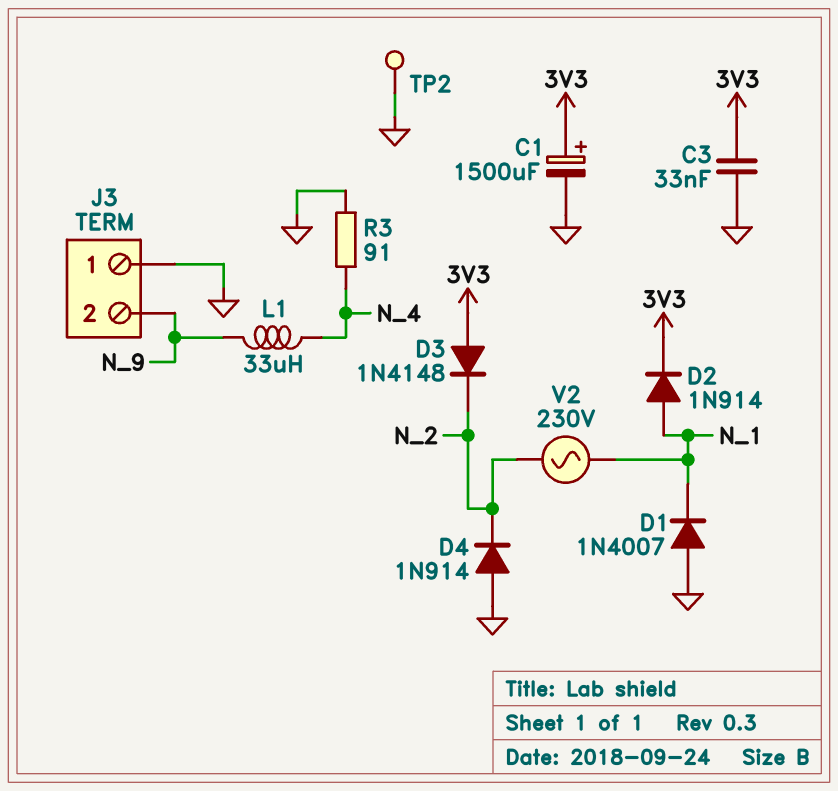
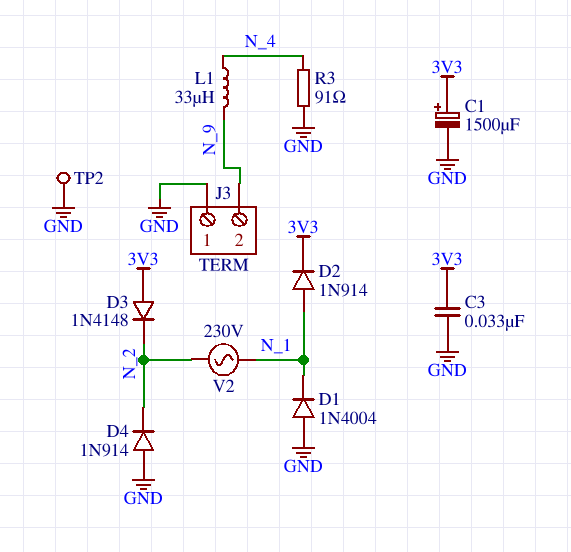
D1: diode 1N4007 (A GND, K N_1) -> diode 1N4004 (A GND, K N_1)

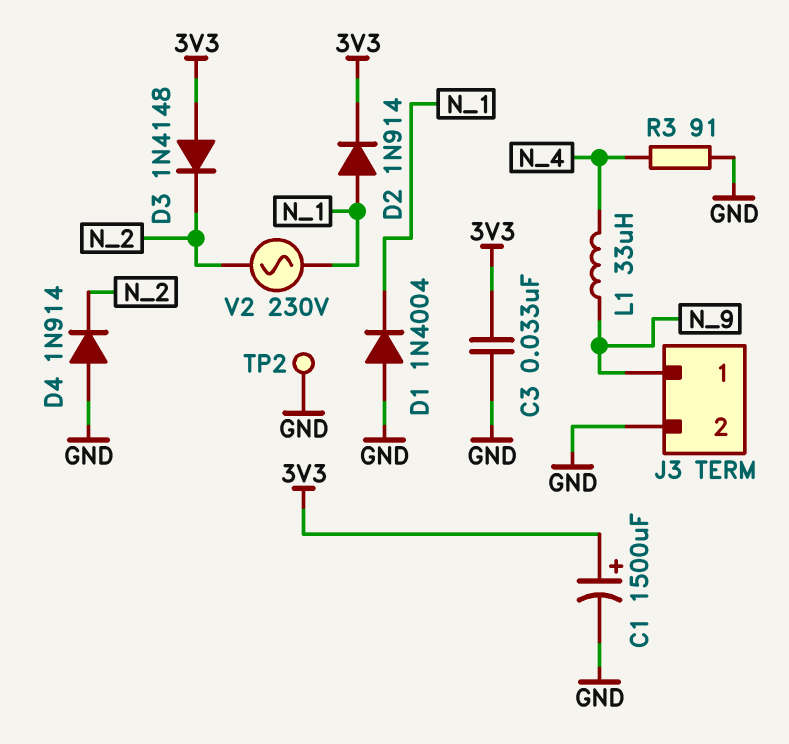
J3 pin 1: GND -> N_9
J3 pin 2: N_9 -> GND

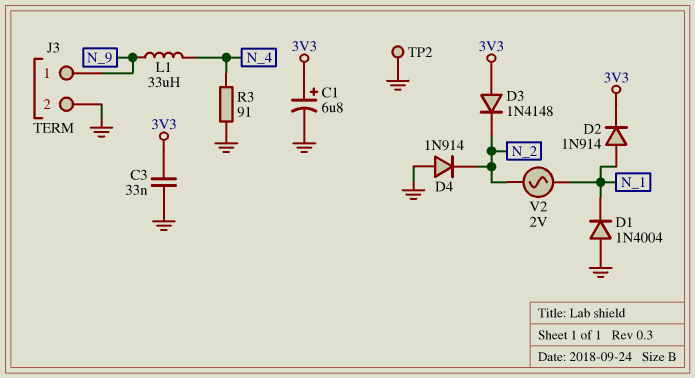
C1: 1500uF (plus 3V3, minus GND) -> 6.8uF (plus 3V3, minus GND)
V2: AC 230V (N_1, N_2) -> AC 2V (N_1, N_2)

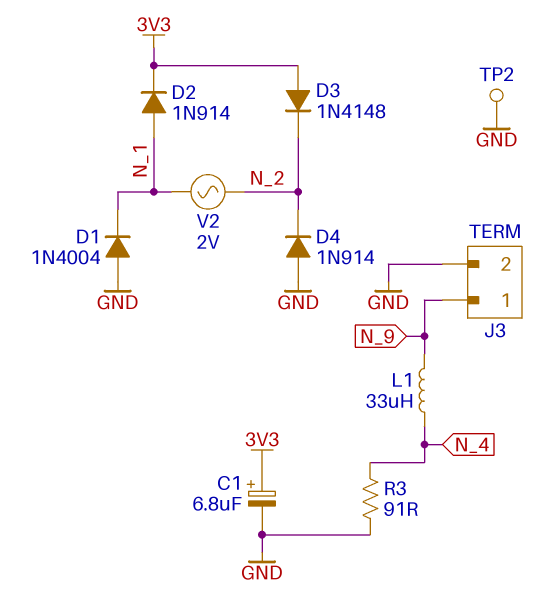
C3: 33nF (3V3, GND) -> none

